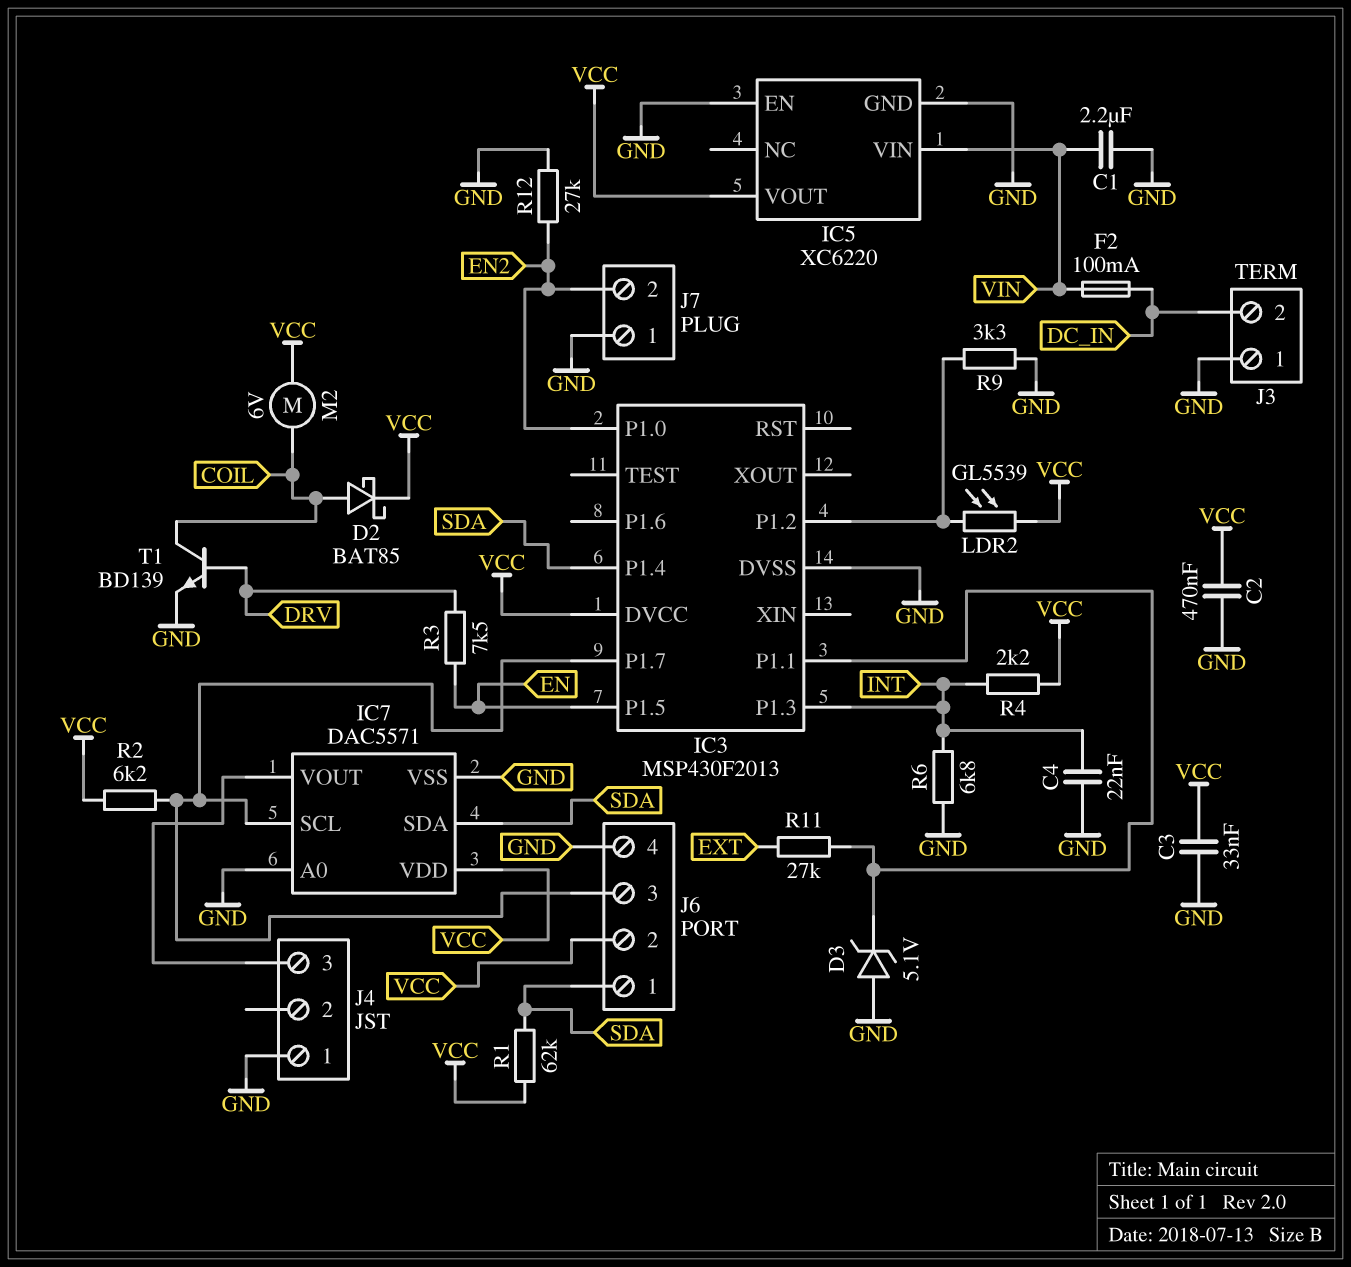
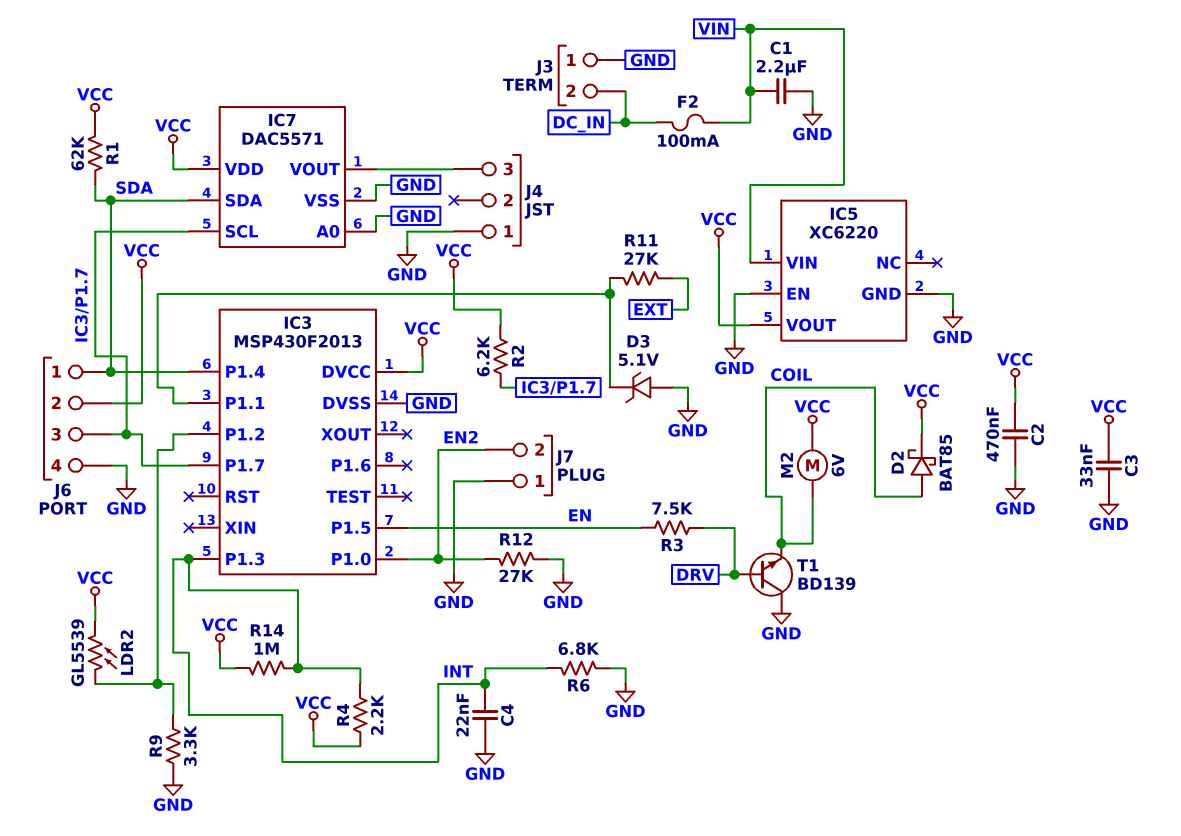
R14: none -> 1M (INT, VCC)
T1: NPN BD139 (B DRV, C COIL, E GND) -> NPN BD139 (B DRV, C GND, E COIL)

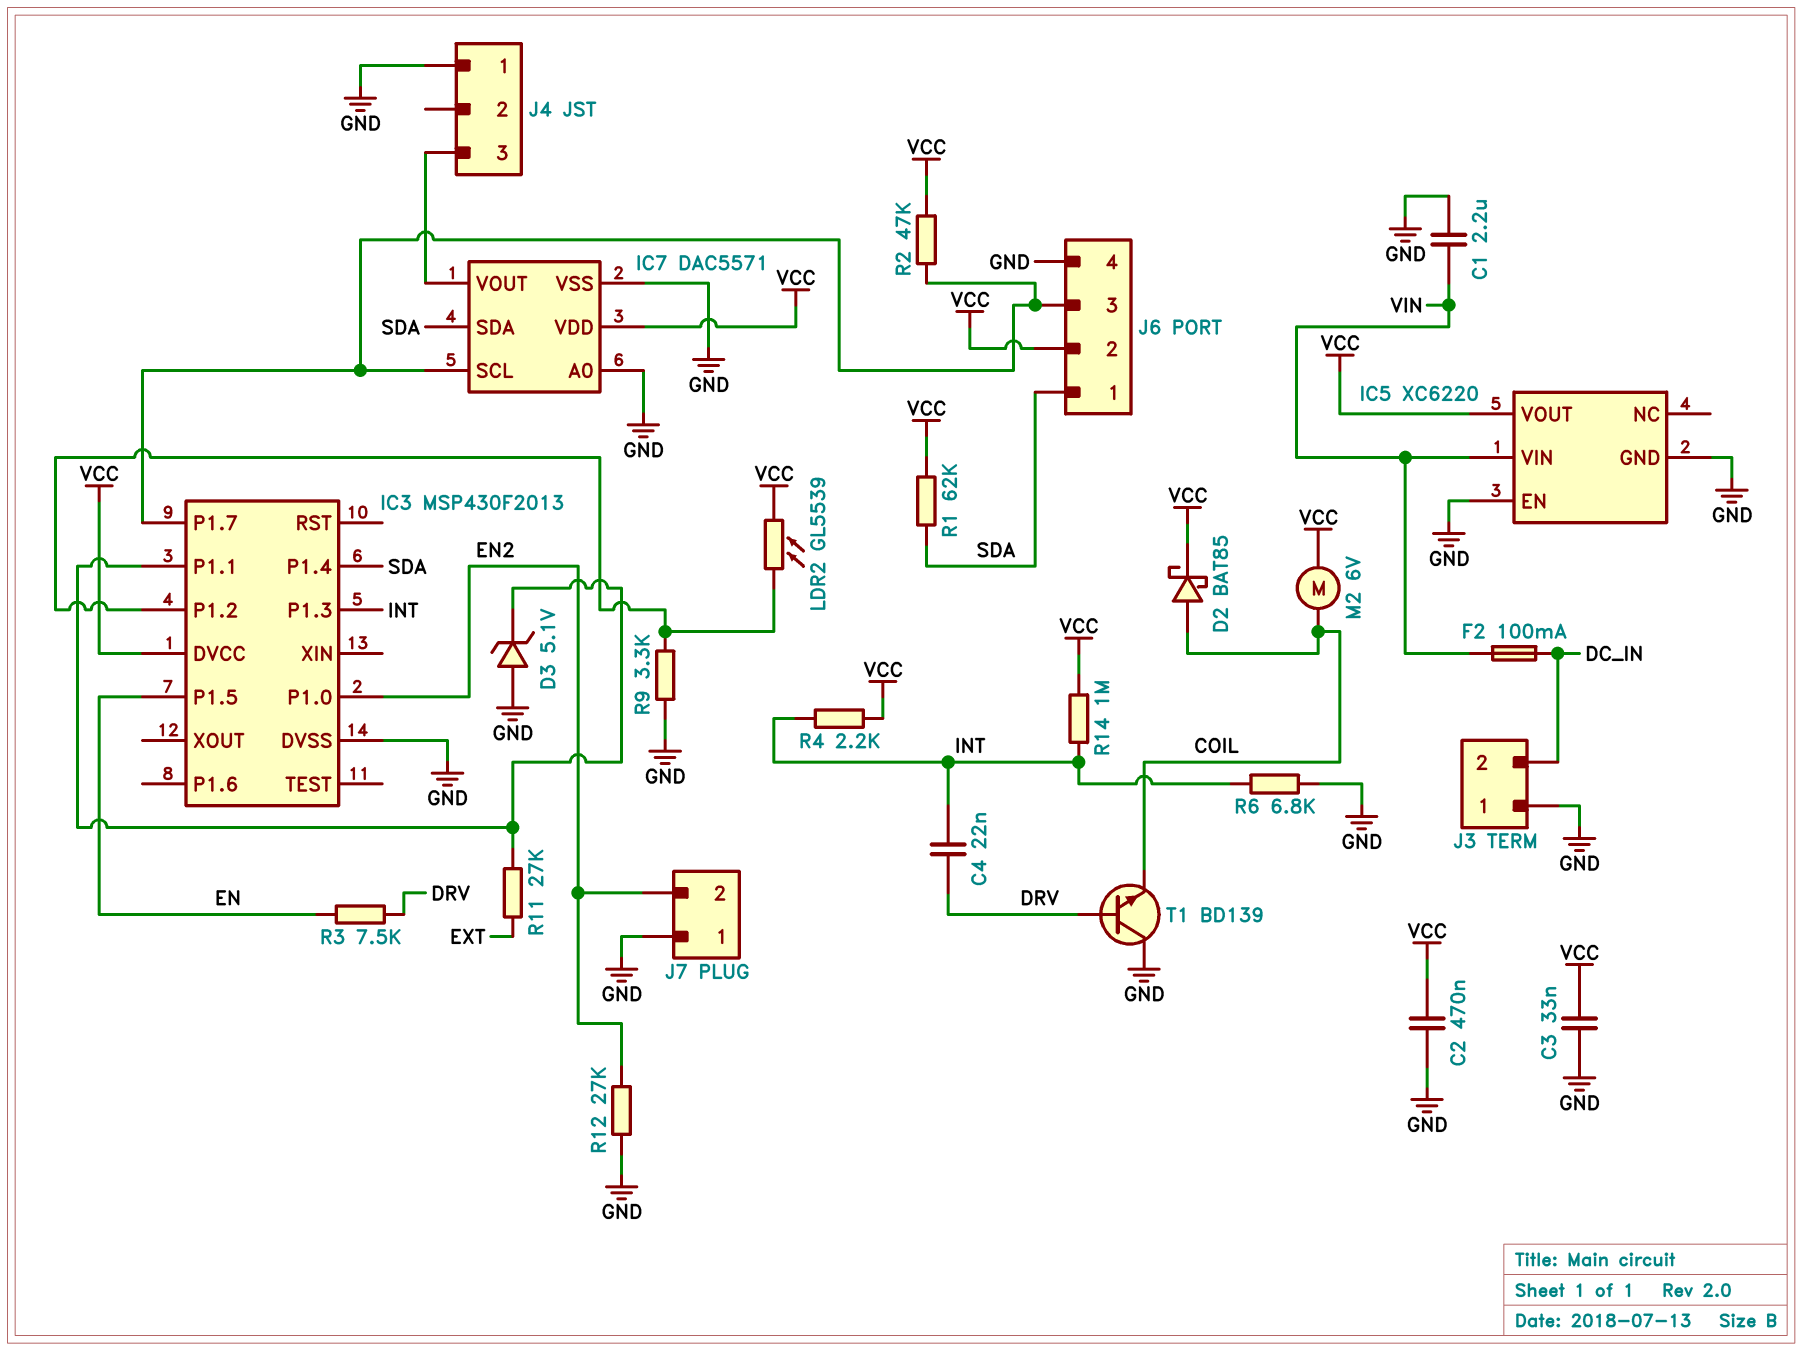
C4: 22nF (GND, INT) -> 22nF (DRV, INT)
R2: 6.2k (IC3/P1.7, VCC) -> 47k (IC3/P1.7, VCC)

